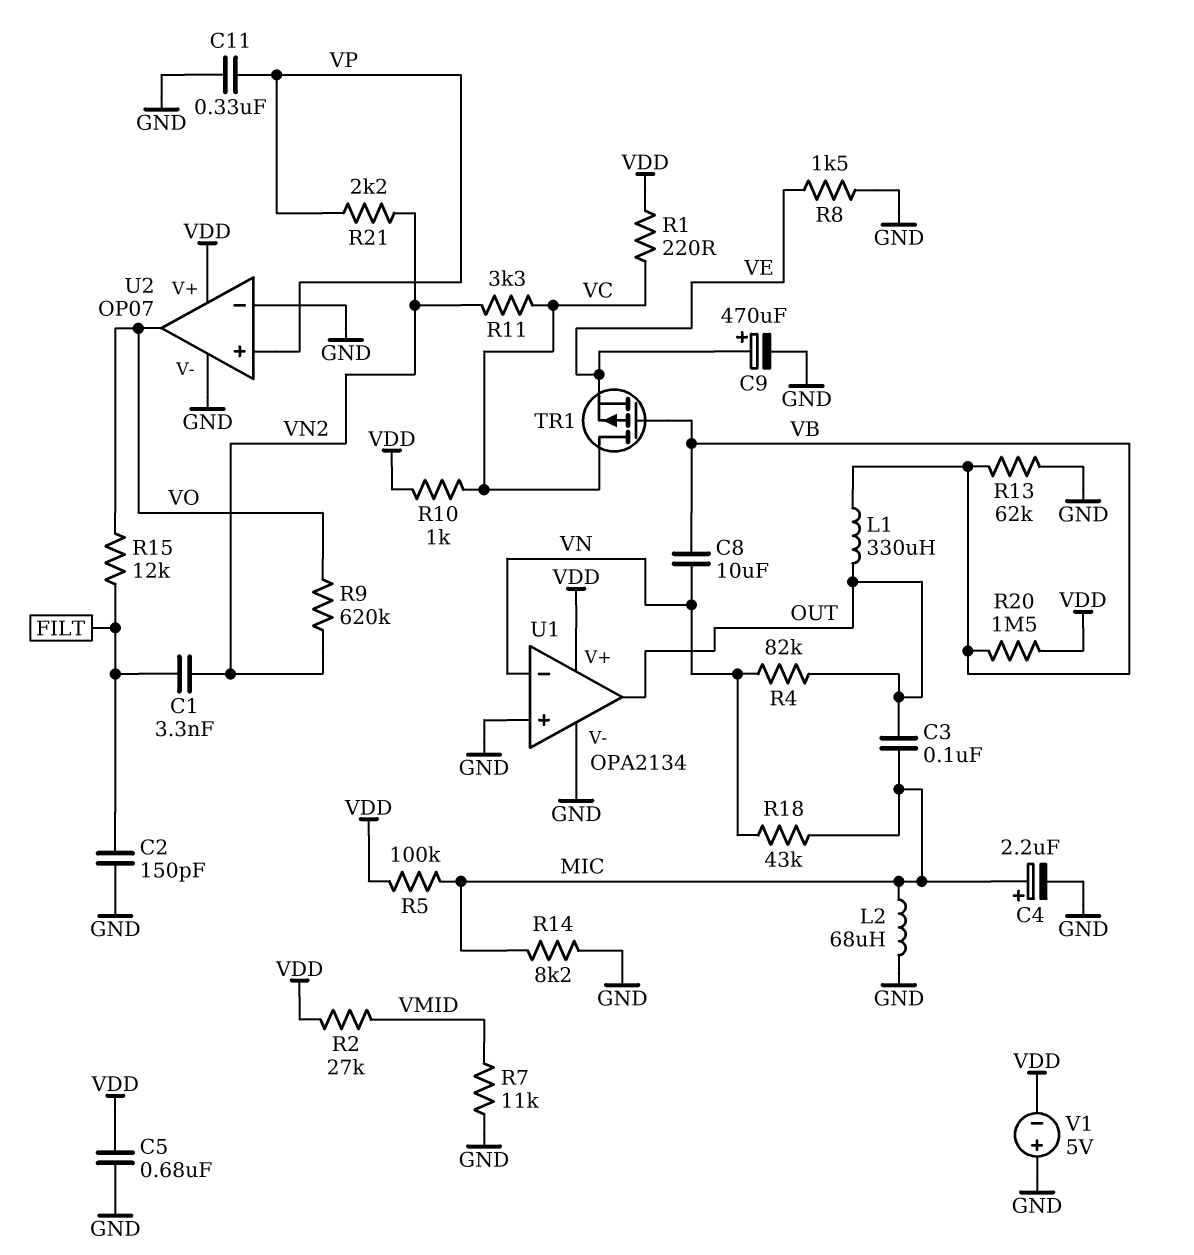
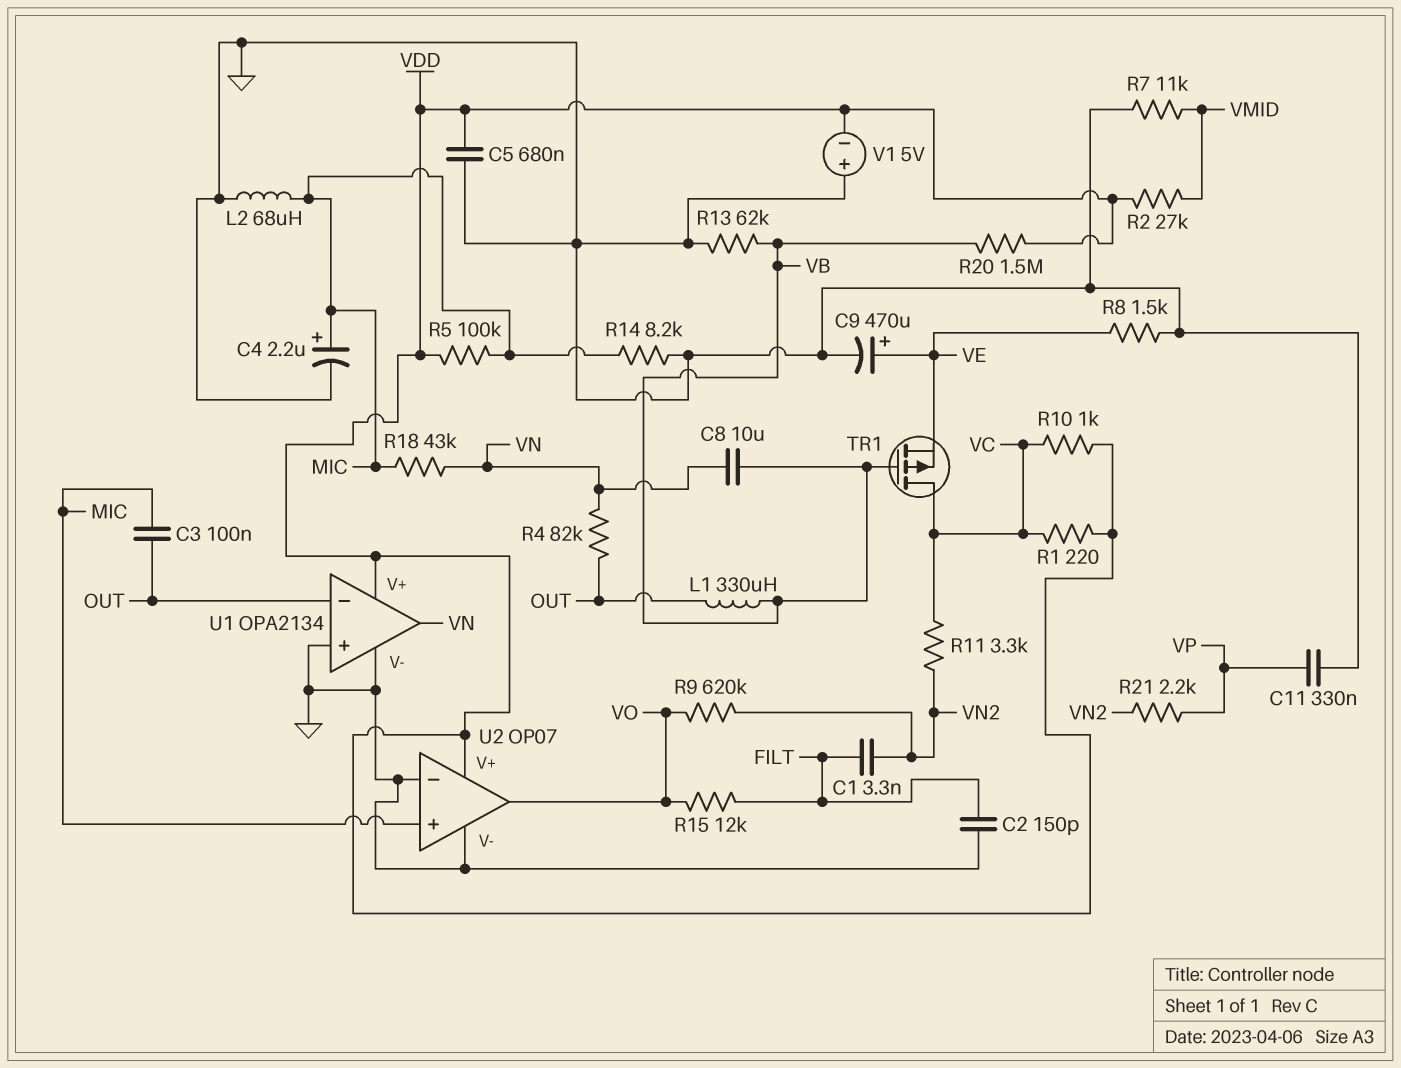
U1 pin in-: VN -> OUT
U1 pin out: OUT -> VN
U2 pin in+: VP -> MIC

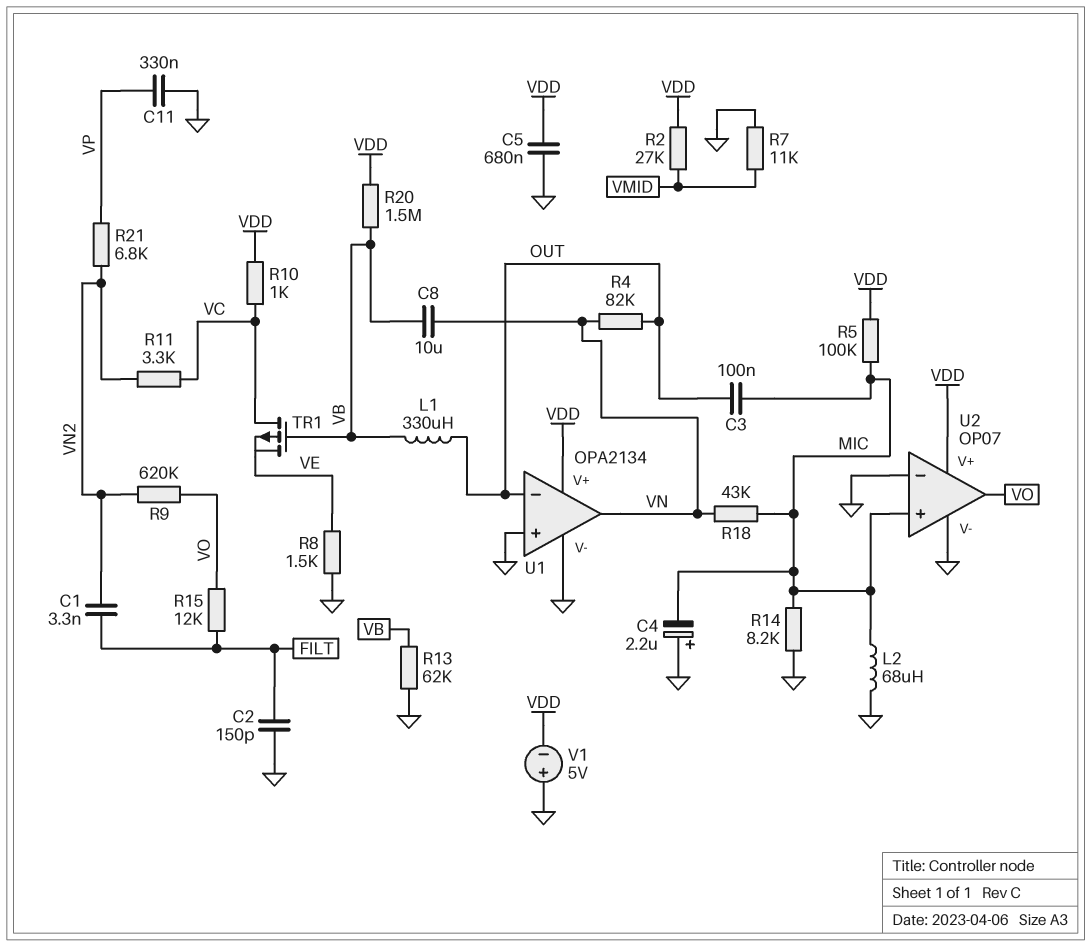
C4: 2.2uF (plus MIC, minus GND) -> 2.2uF (plus GND, minus MIC)
C9: 470uF (plus VE, minus GND) -> none
R1: 220 (VC, VDD) -> none
R21: 2.2k (VN2, VP) -> 6.8k (VN2, VP)

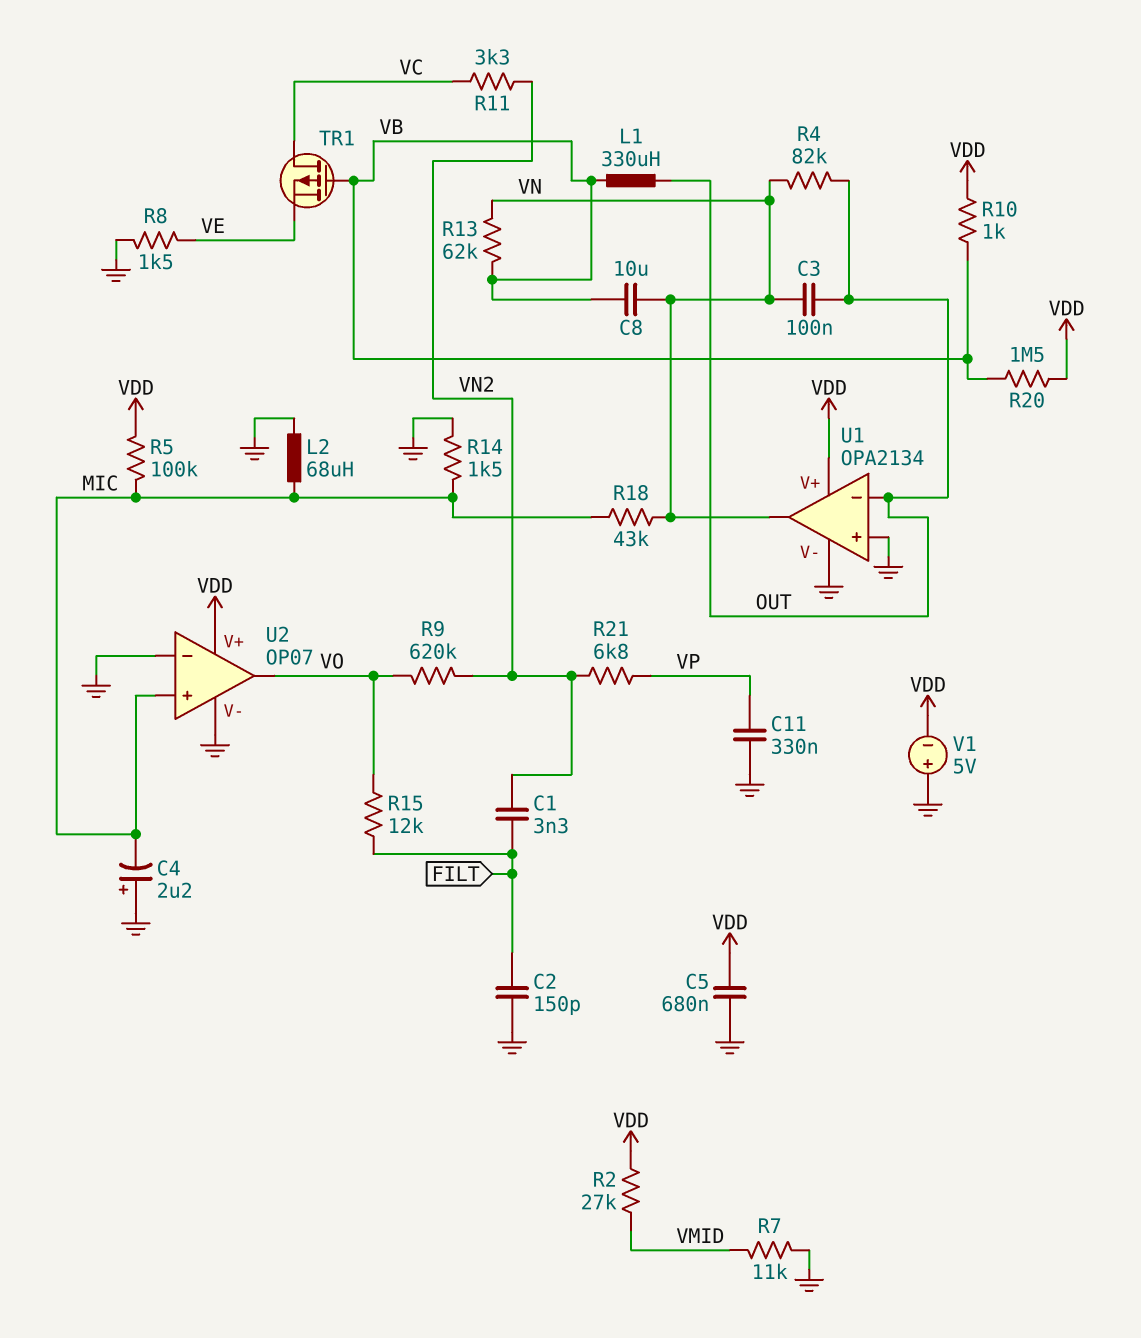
C3: 100nF (MIC, OUT) -> 100nF (OUT, VN)
R10: 1k (VC, VDD) -> 1k (VB, VDD)
R13: 62k (GND, VB) -> 62k (VB, VN)
R14: 8.2k (GND, MIC) -> 1.5k (GND, MIC)

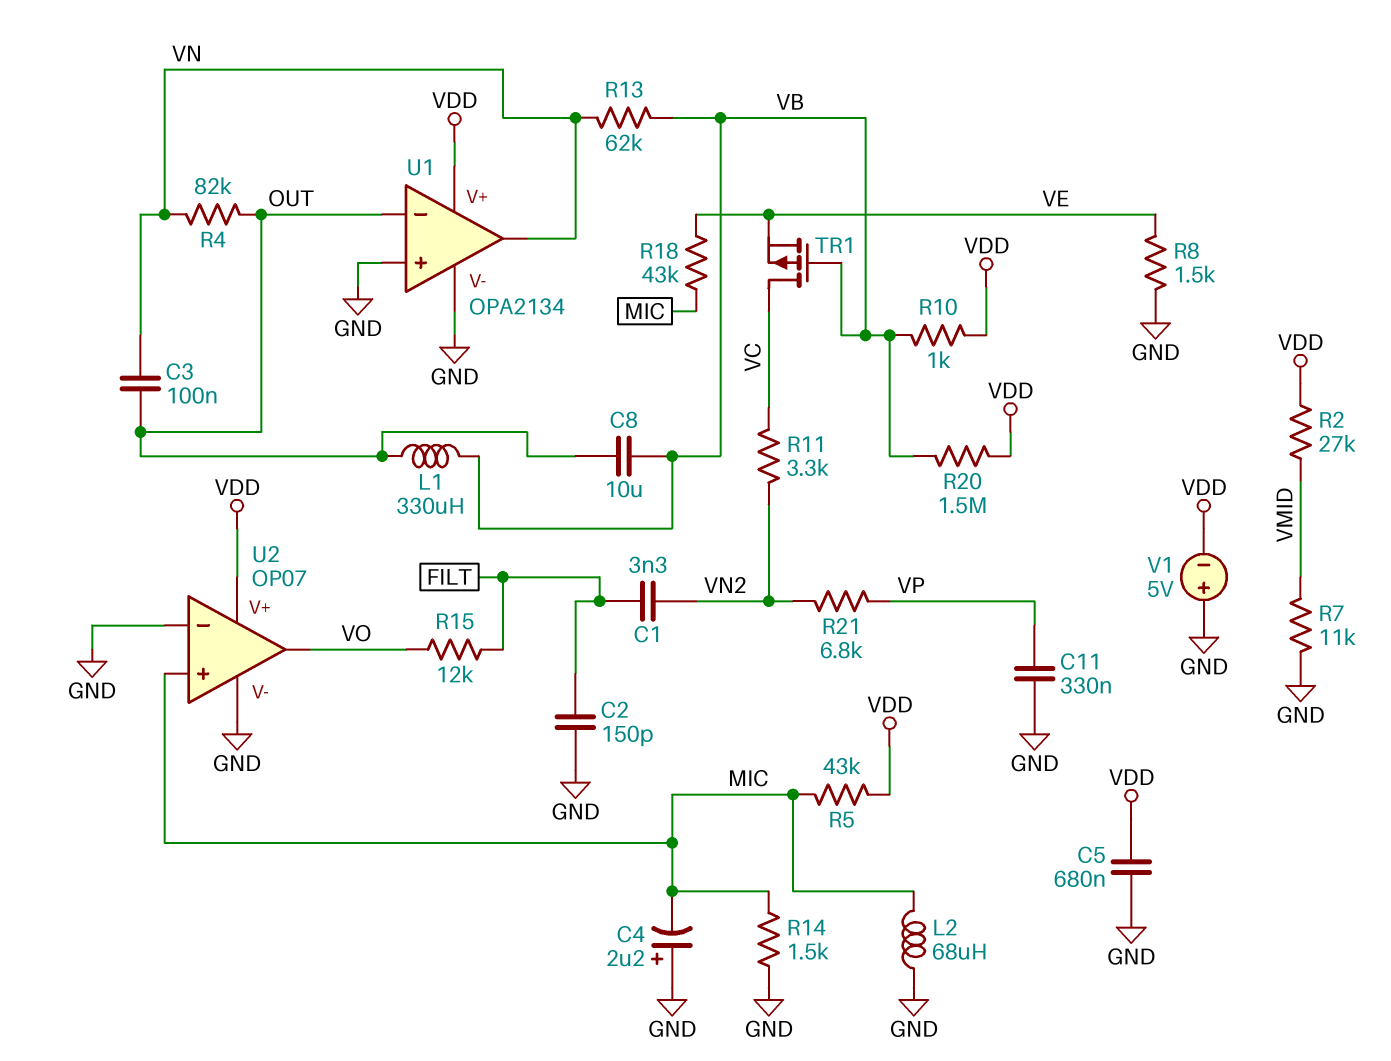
C8: 10uF (VB, VN) -> 10uF (OUT, VB)
R5: 100k (MIC, VDD) -> 43k (MIC, VDD)
R9: 620k (VN2, VO) -> none
R18: 43k (MIC, VN) -> 43k (MIC, VE)

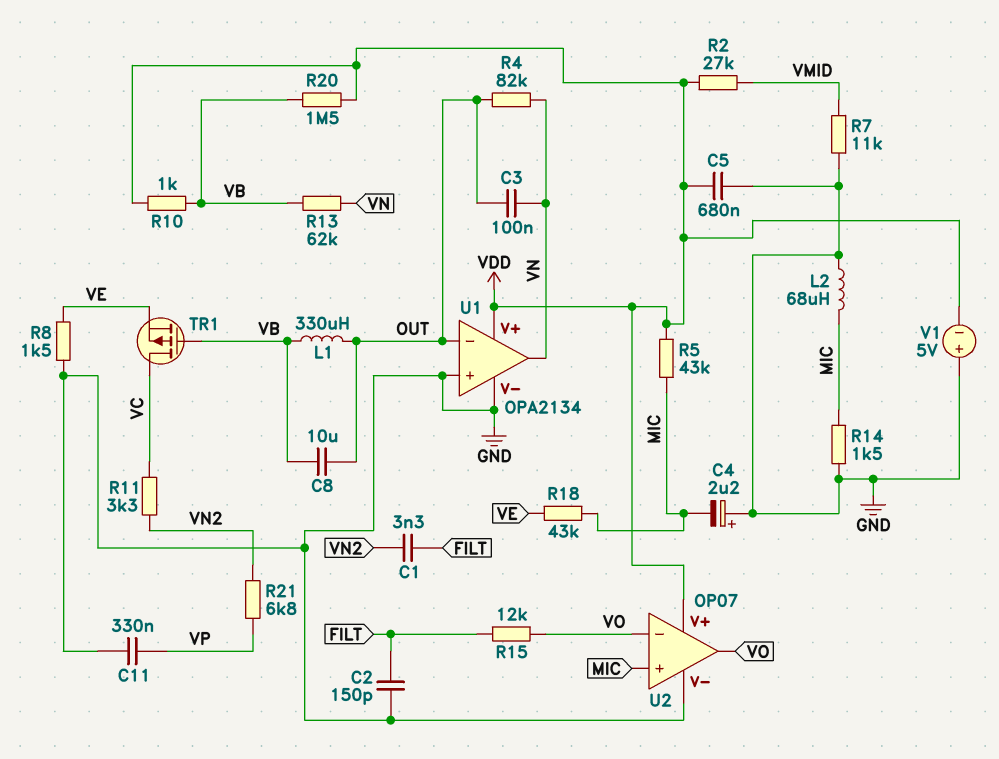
U2 pin in-: GND -> VO

